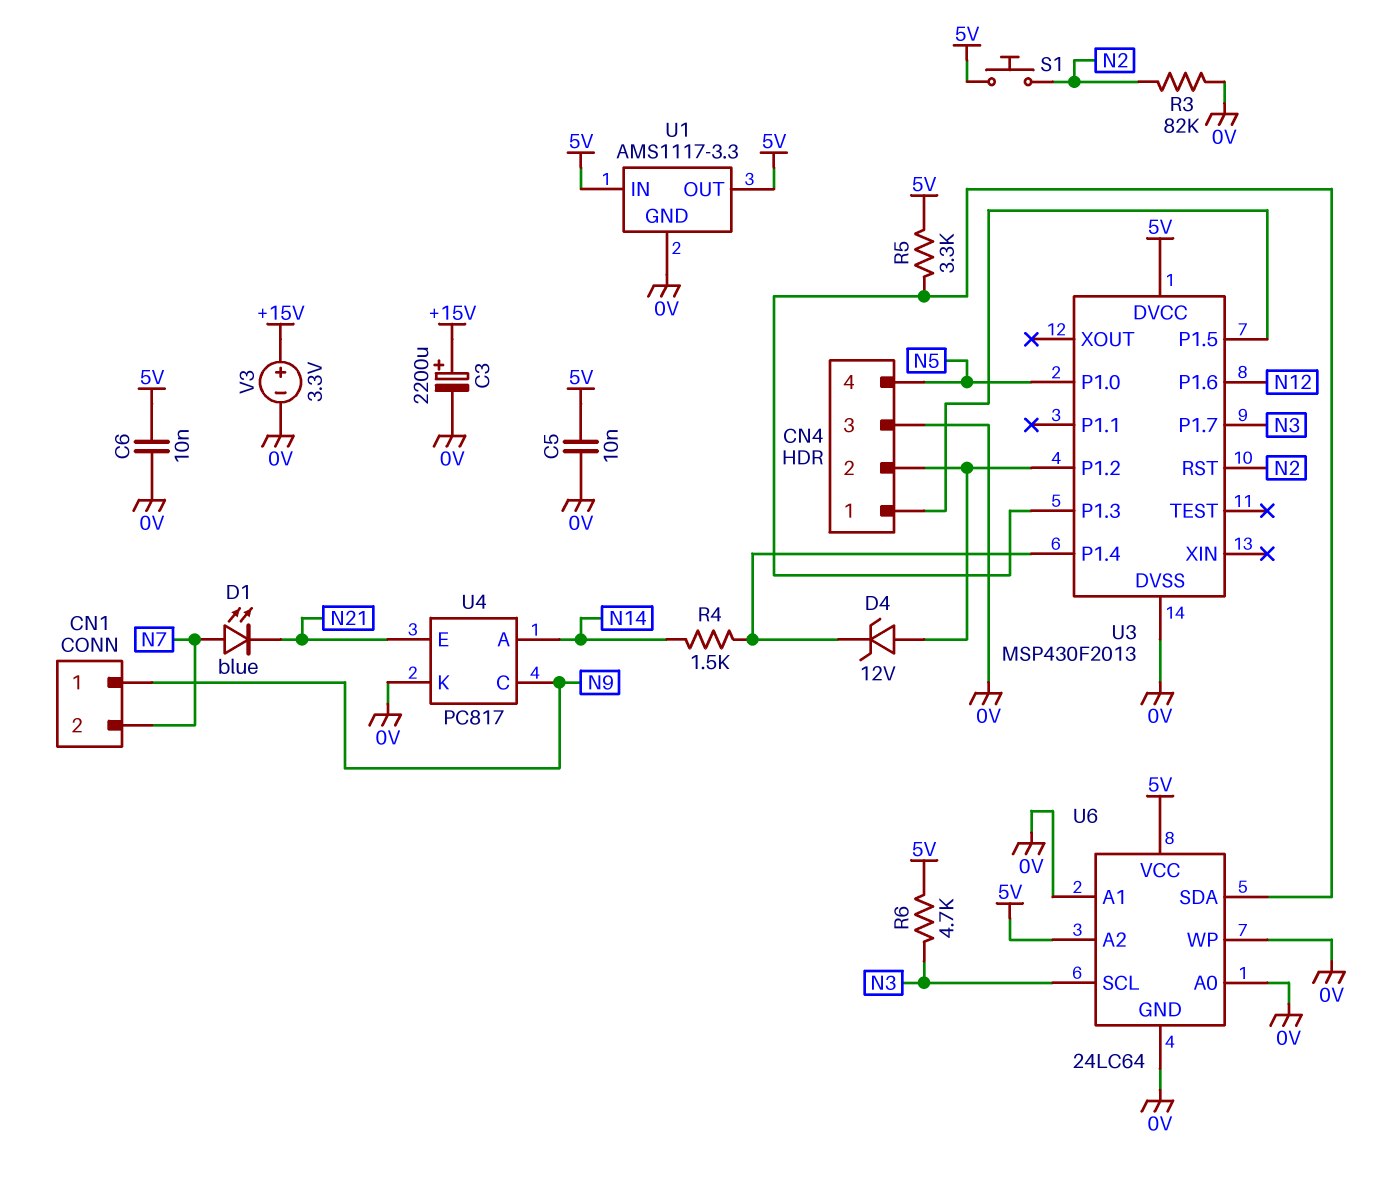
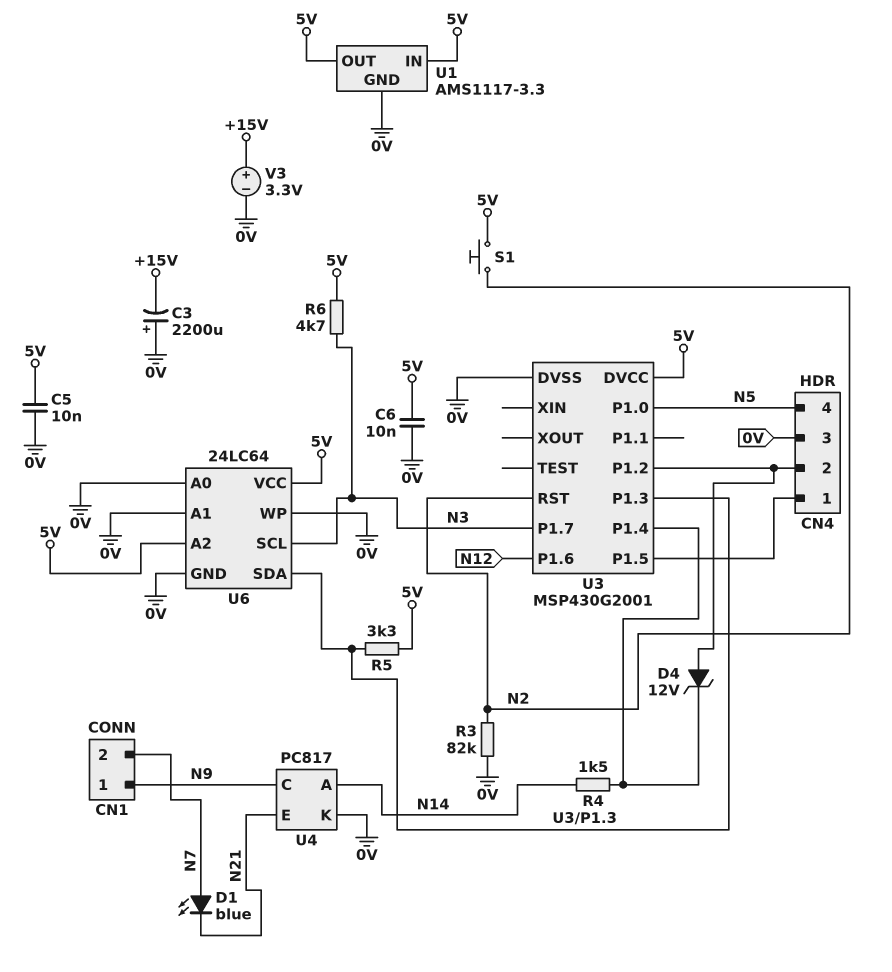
C3: 2200uF (plus +15V, minus 0V) -> 2200uF (plus 0V, minus +15V)
U3: MSP430F2013 -> MSP430G2001

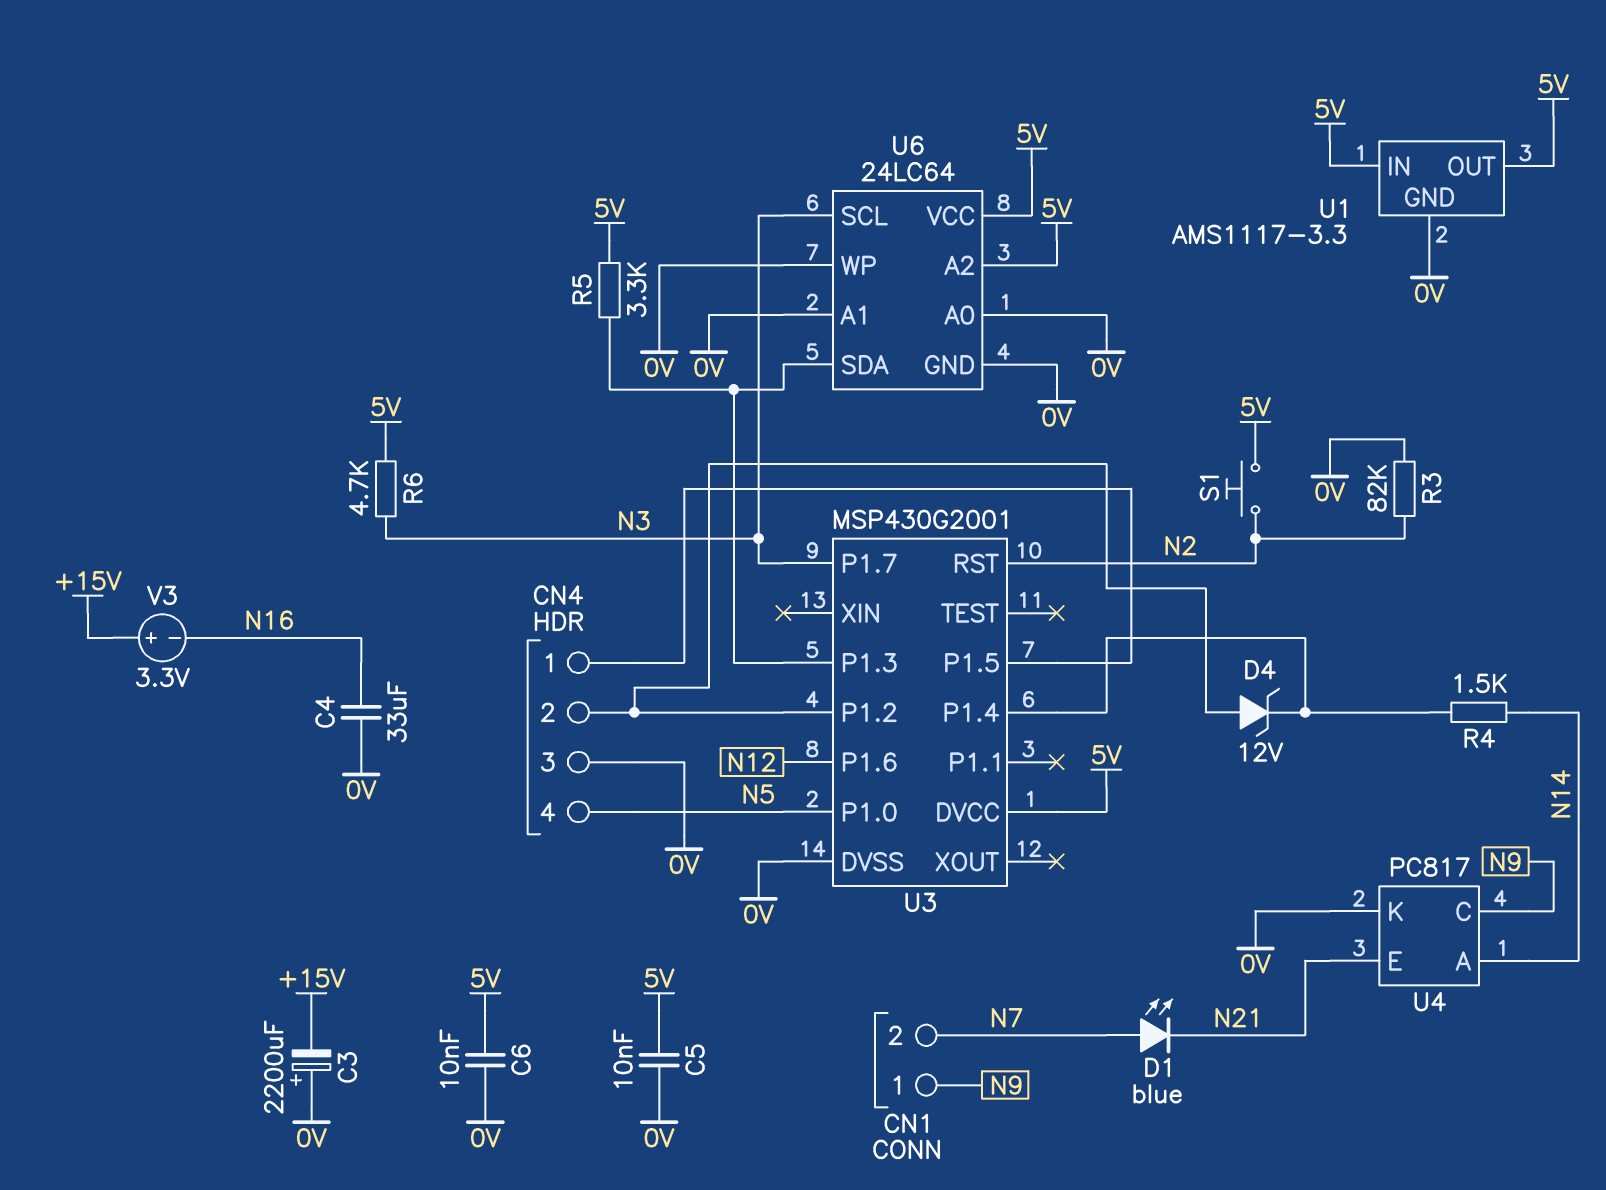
C4: none -> 33uF (0V, N16)
V3: 3.3V (plus +15V, minus 0V) -> 3.3V (plus +15V, minus N16)

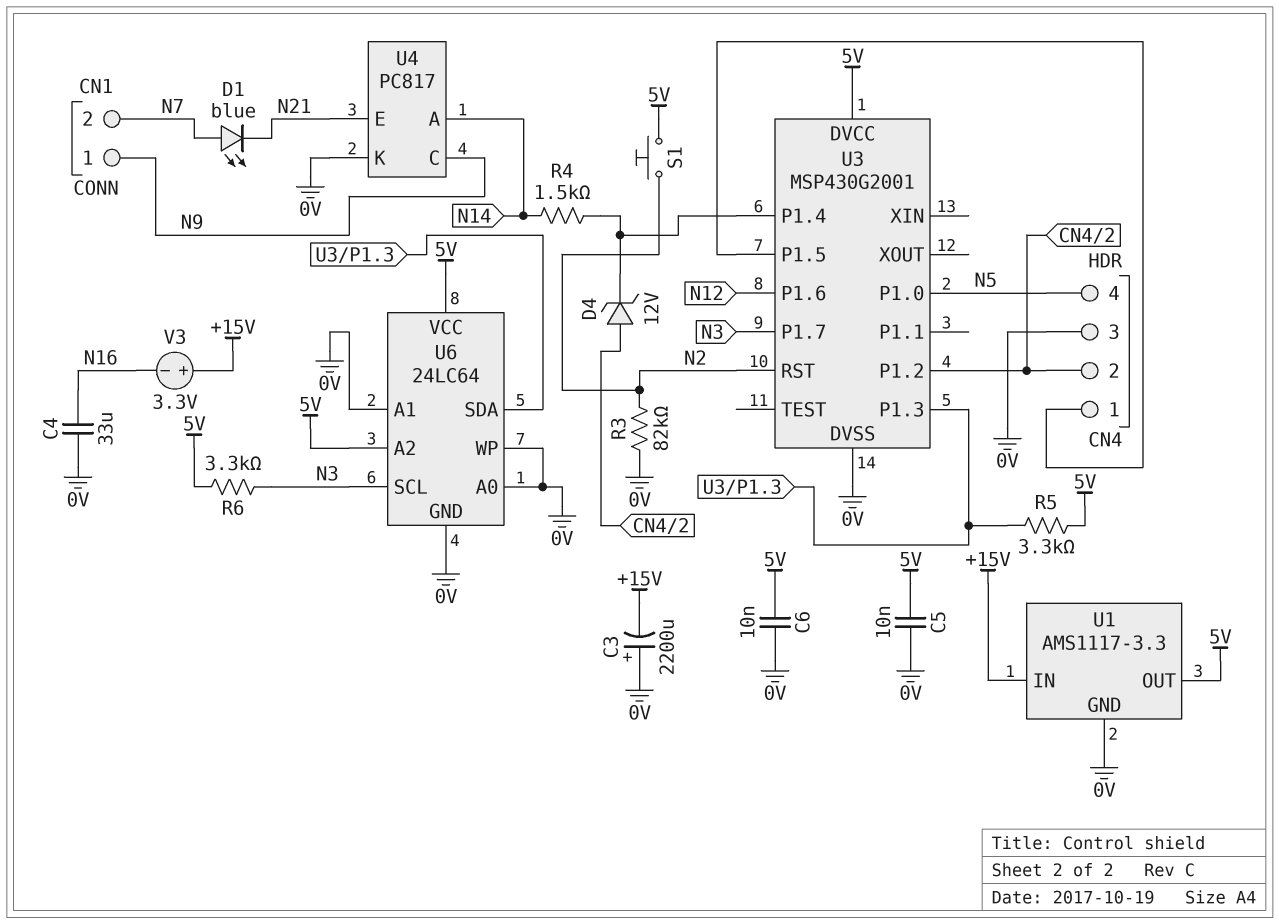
R6: 4.7k (5V, N3) -> 3.3k (5V, N3)
U1 pin IN: 5V -> +15V

